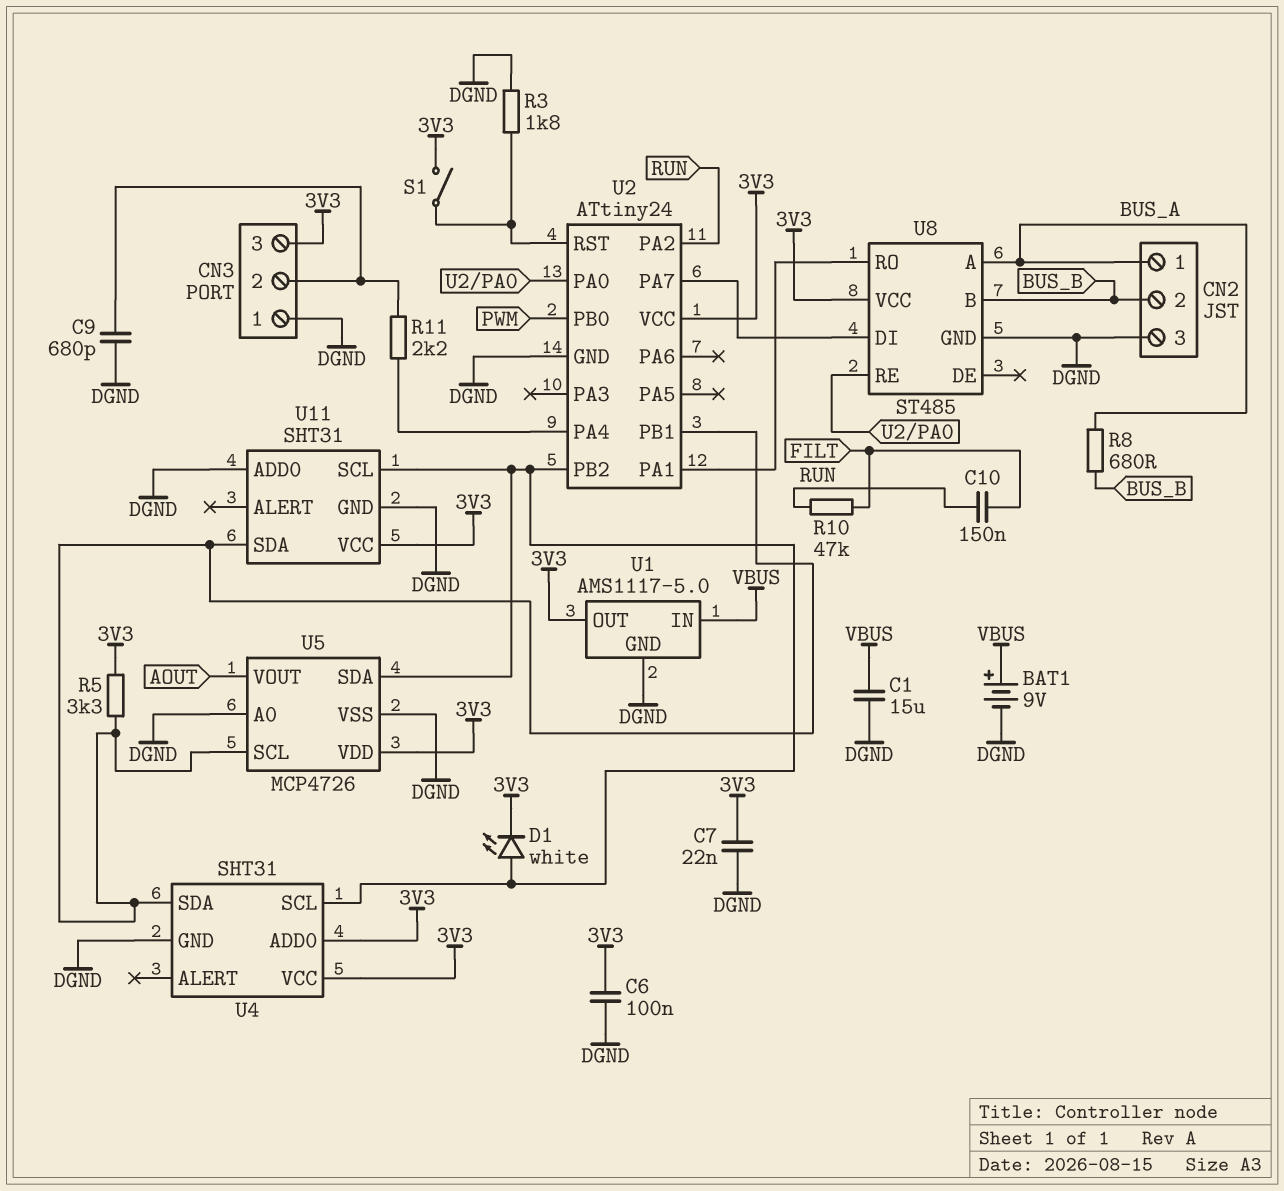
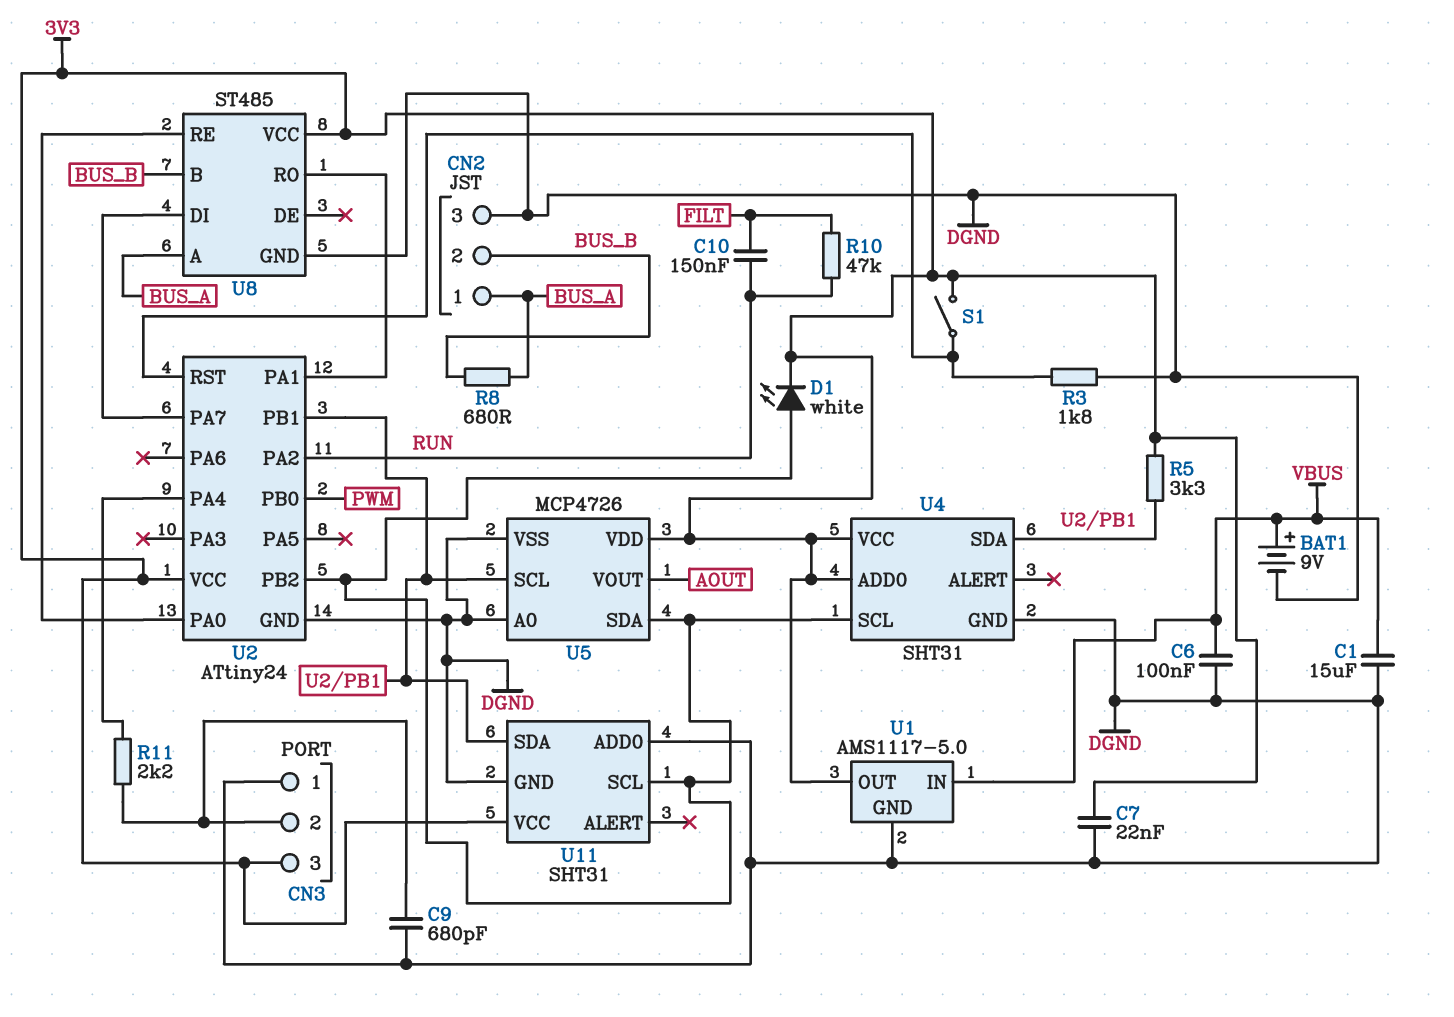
C6: 100nF (3V3, DGND) -> 100nF (DGND, VBUS)

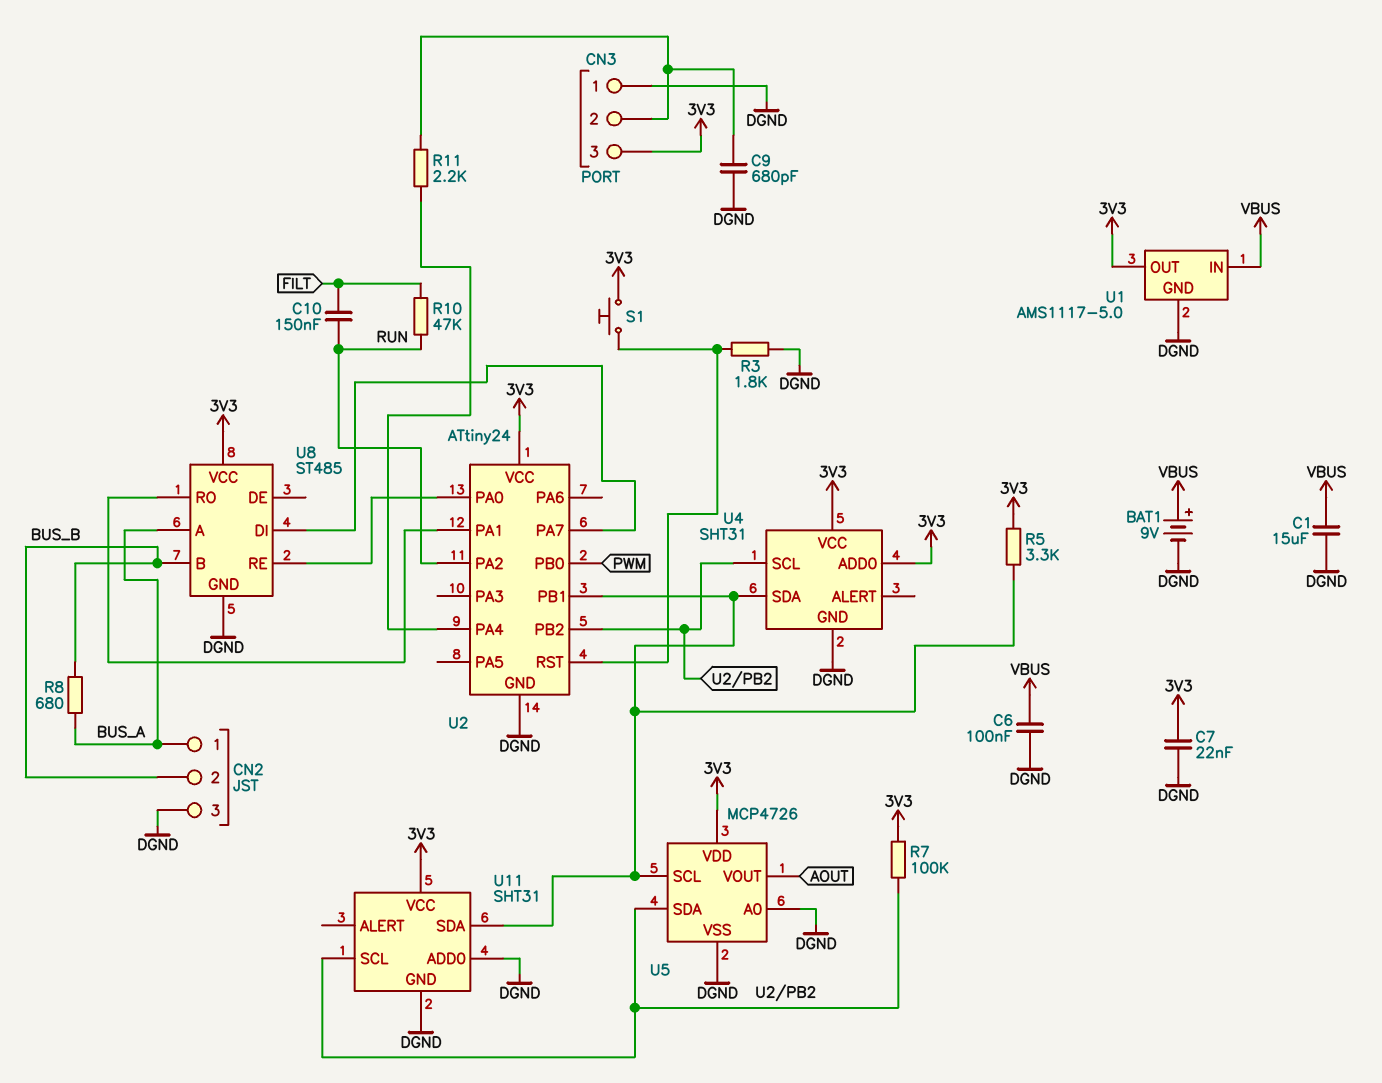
D1: LED white (A U2/PB2, K 3V3) -> none
R7: none -> 100k (3V3, U2/PB2)
S1: switch (3V3, U2/RST) -> button (3V3, U2/RST)

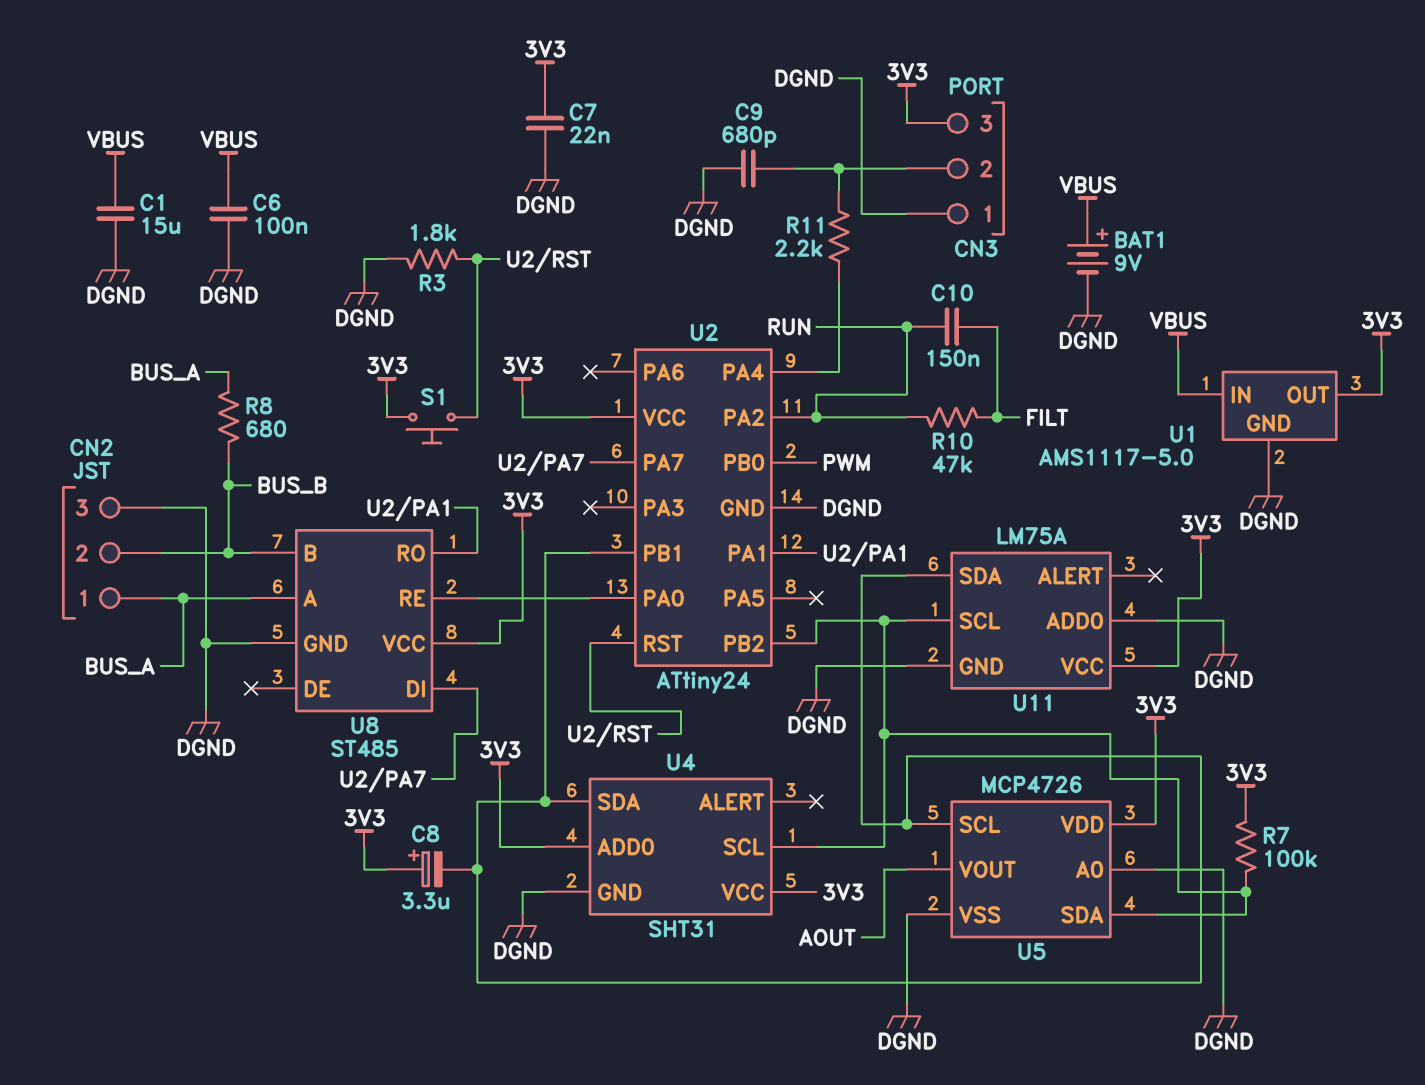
C8: none -> 3.3uF (plus 3V3, minus U2/PB1)
R5: 3.3k (3V3, U2/PB1) -> none
U11: SHT31 -> LM75A

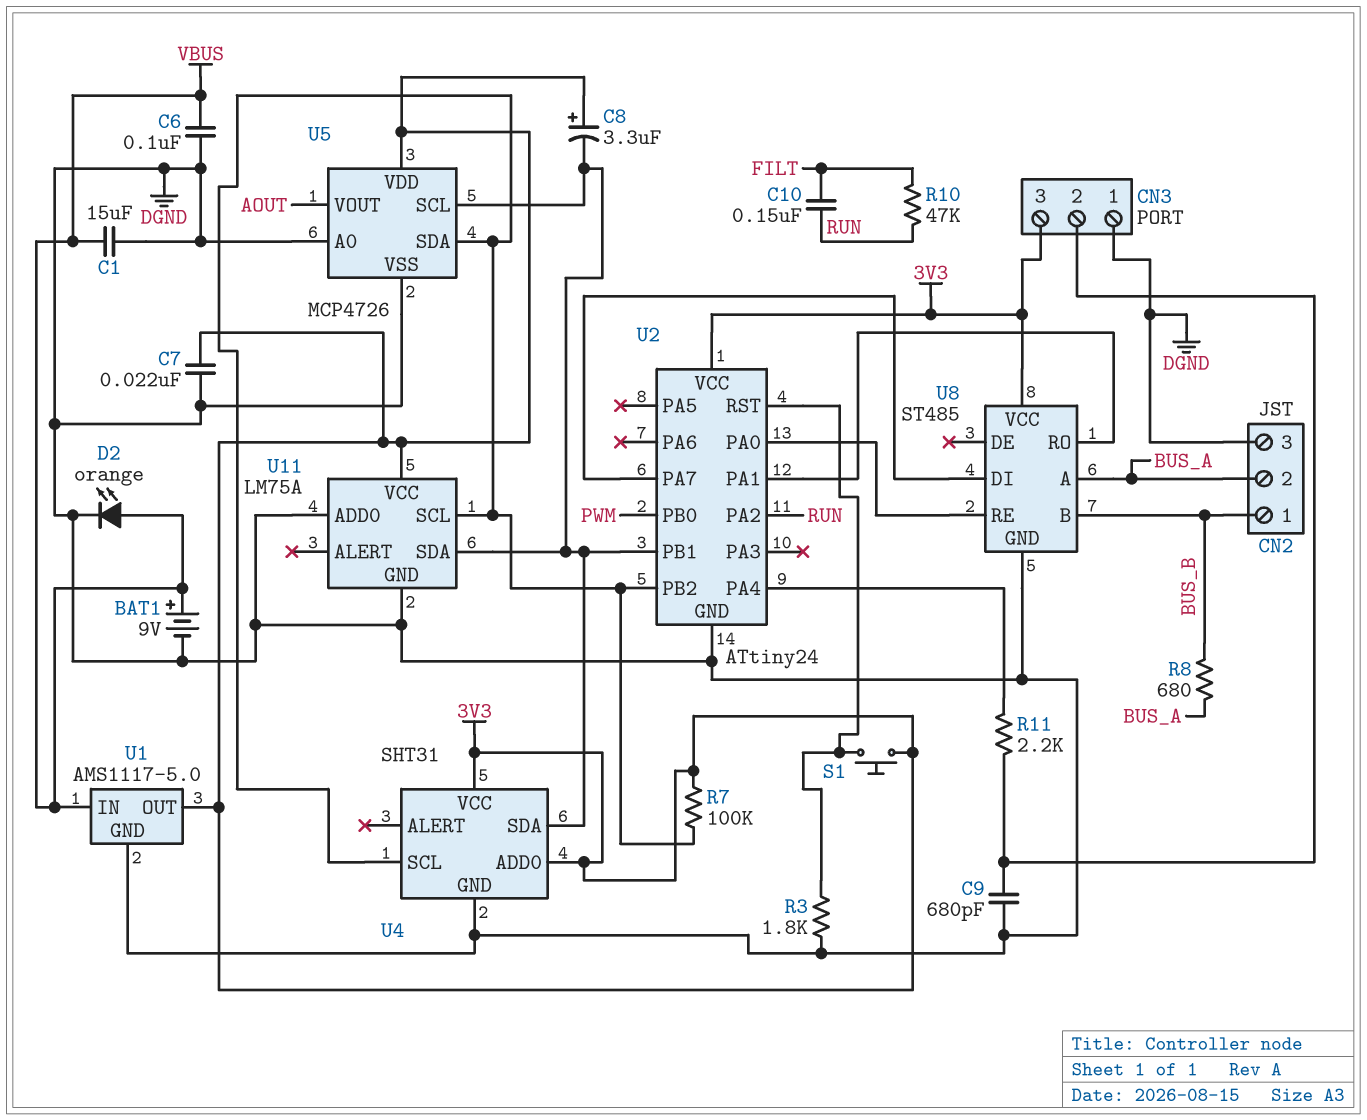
CN2 pin 1: BUS_A -> BUS_B
CN2 pin 2: BUS_B -> BUS_A
D2: none -> LED orange (A VBUS, K DGND)

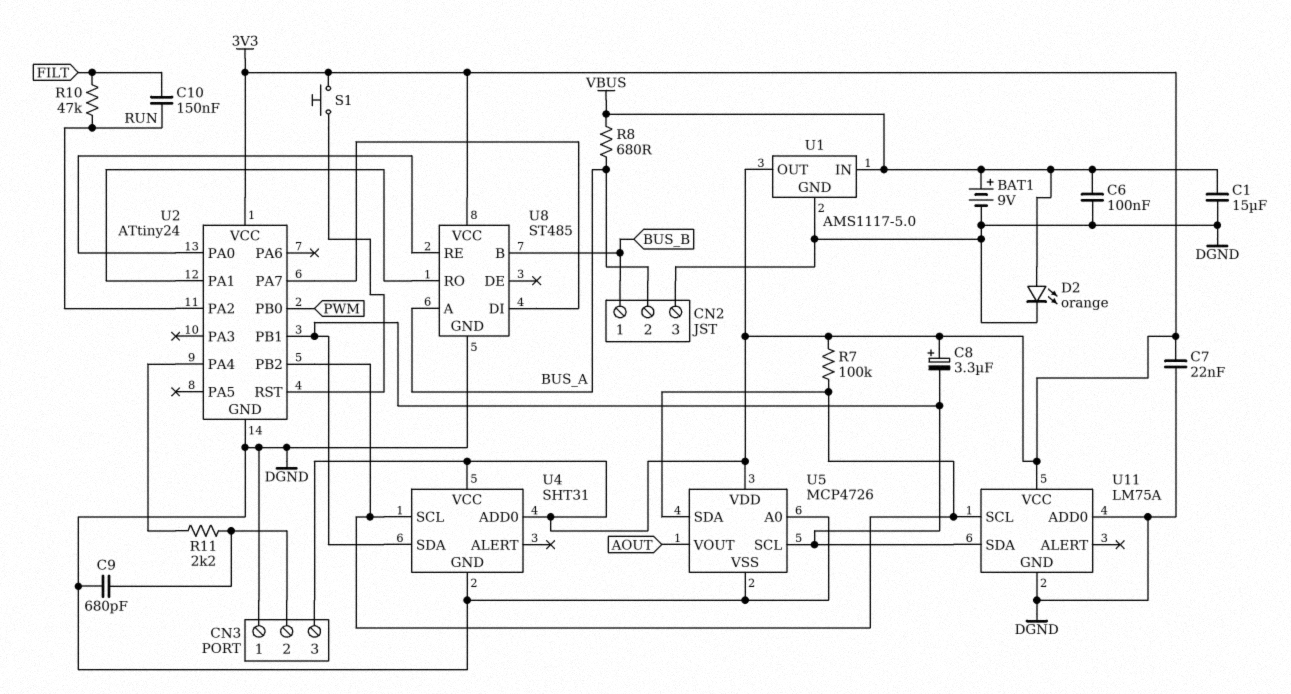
R3: 1.8k (DGND, U2/RST) -> none
R8: 680 (BUS_A, BUS_B) -> 680 (BUS_A, VBUS)

